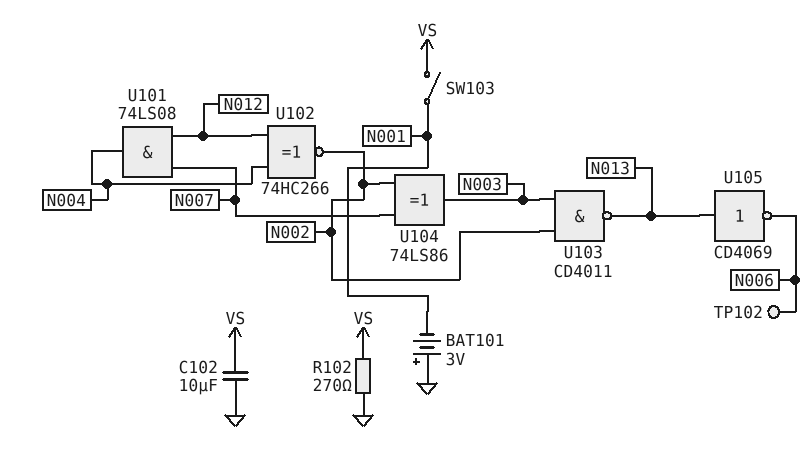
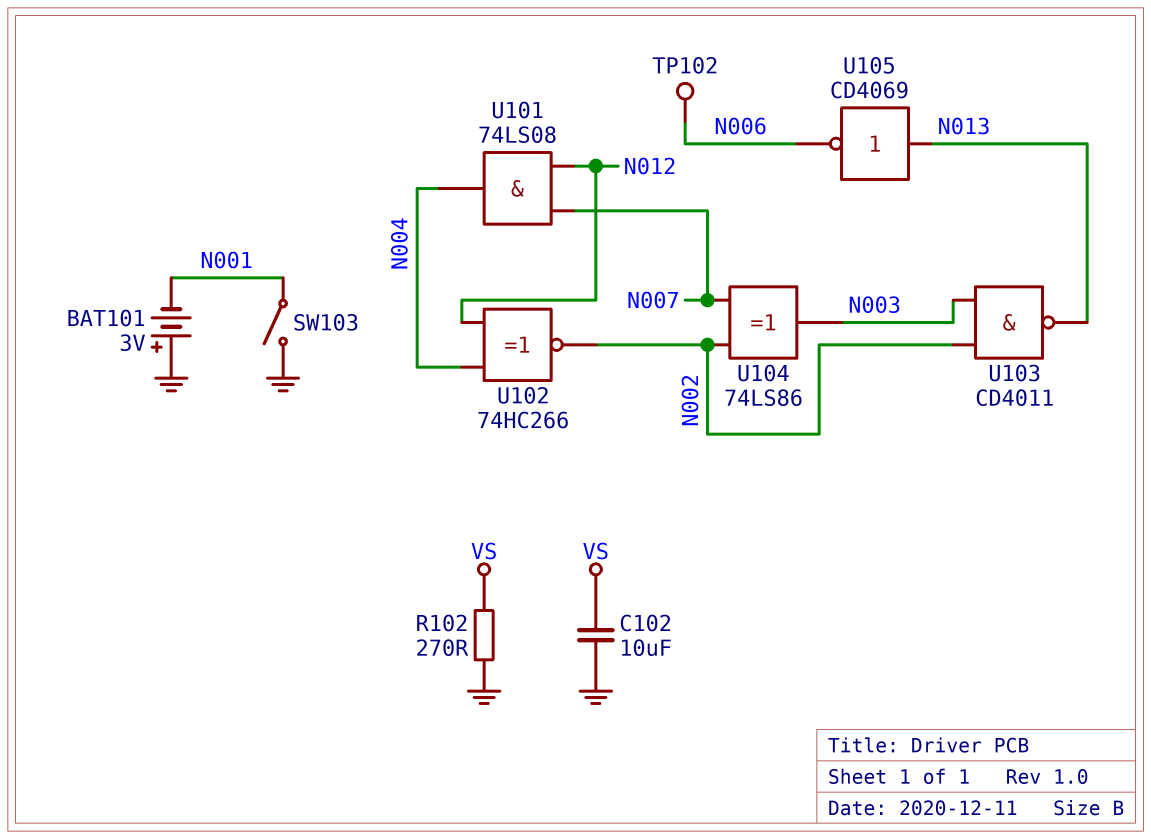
SW103: switch (N001, VS) -> switch (GND, N001)

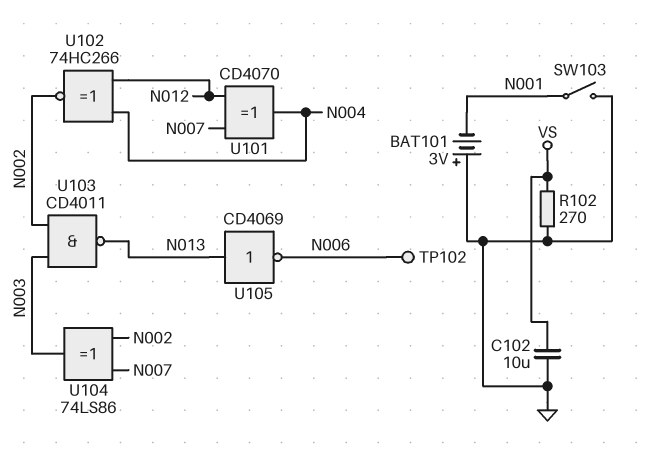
U101: AND 74LS08 (in N007, in N012, out N004) -> XOR CD4070 (in N007, in N012, out N004)

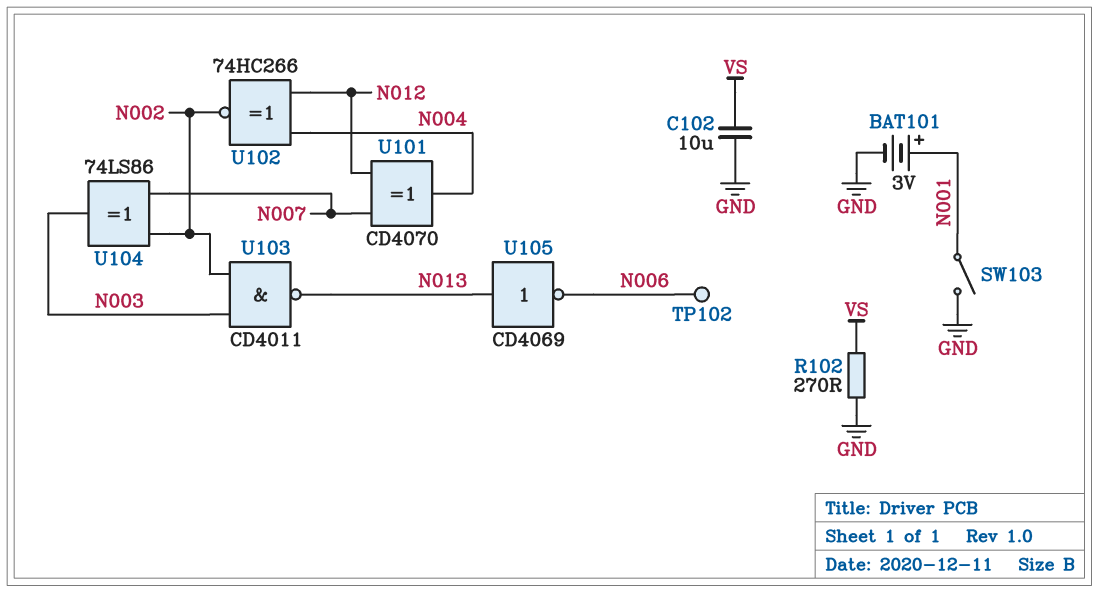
BAT101: 3V (plus GND, minus N001) -> 3V (plus N001, minus GND)

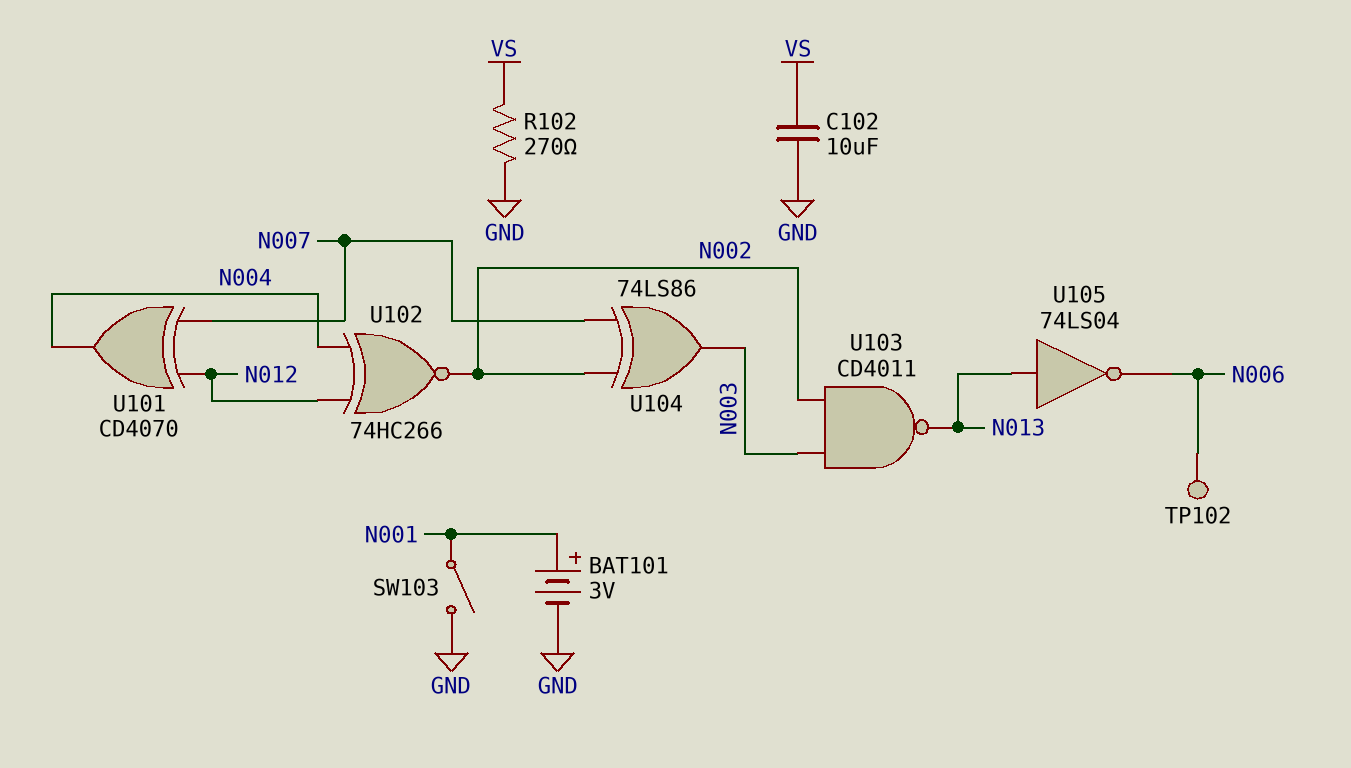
U105: NOT CD4069 (in N013, out N006) -> NOT 74LS04 (in N013, out N006)

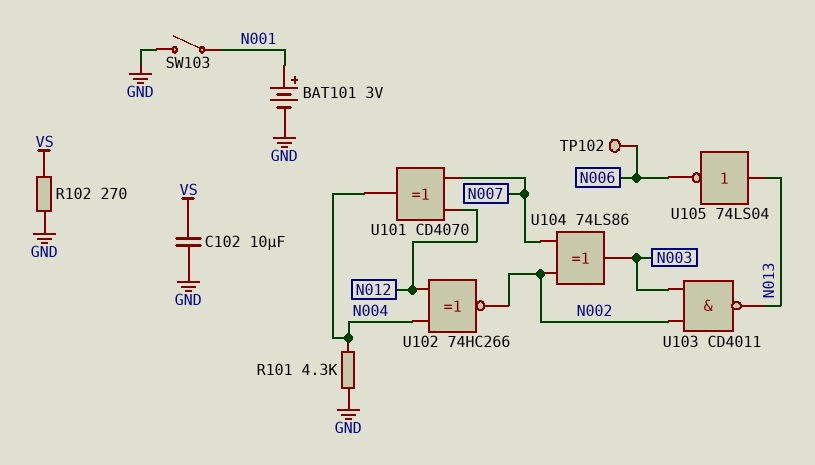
R101: none -> 4.3k (GND, N004)

